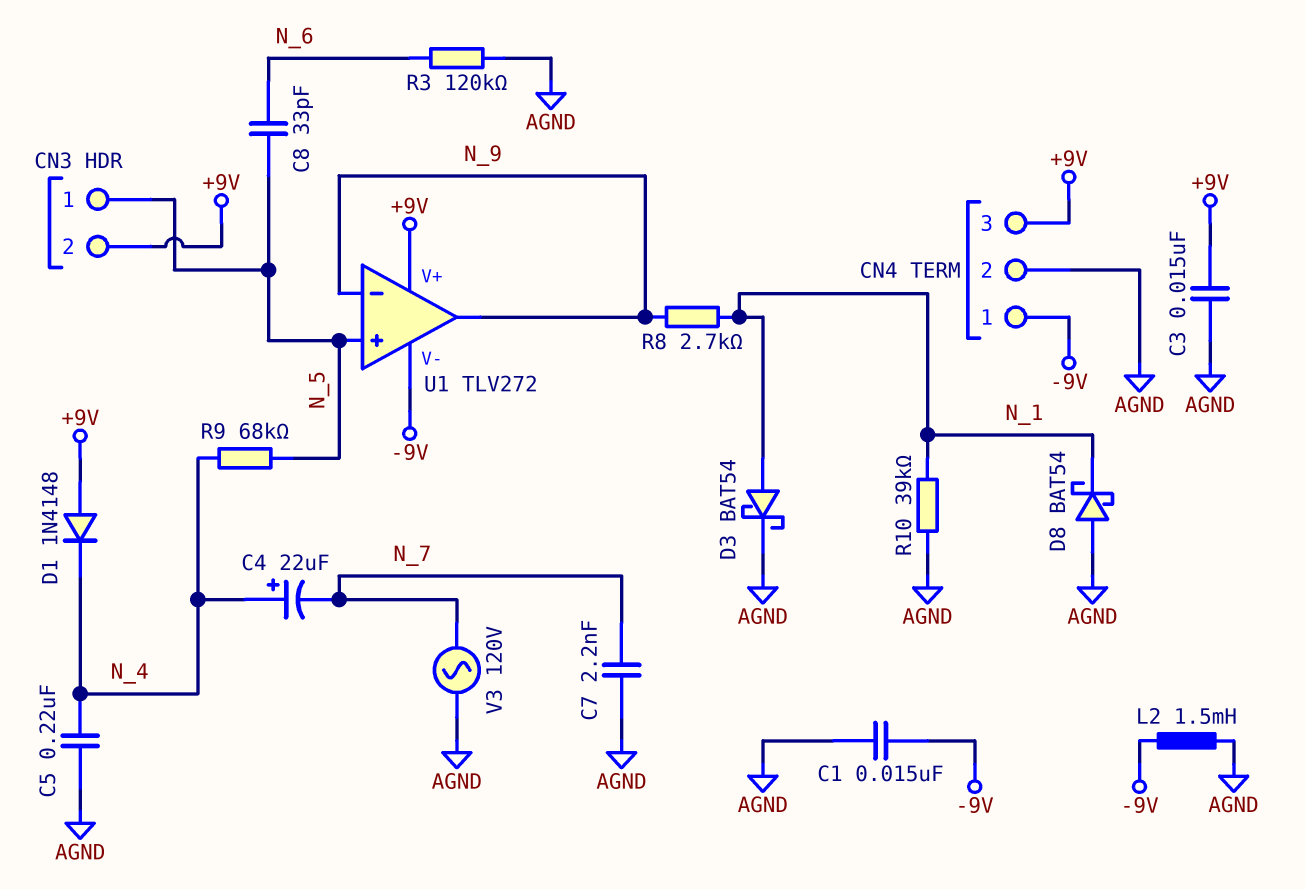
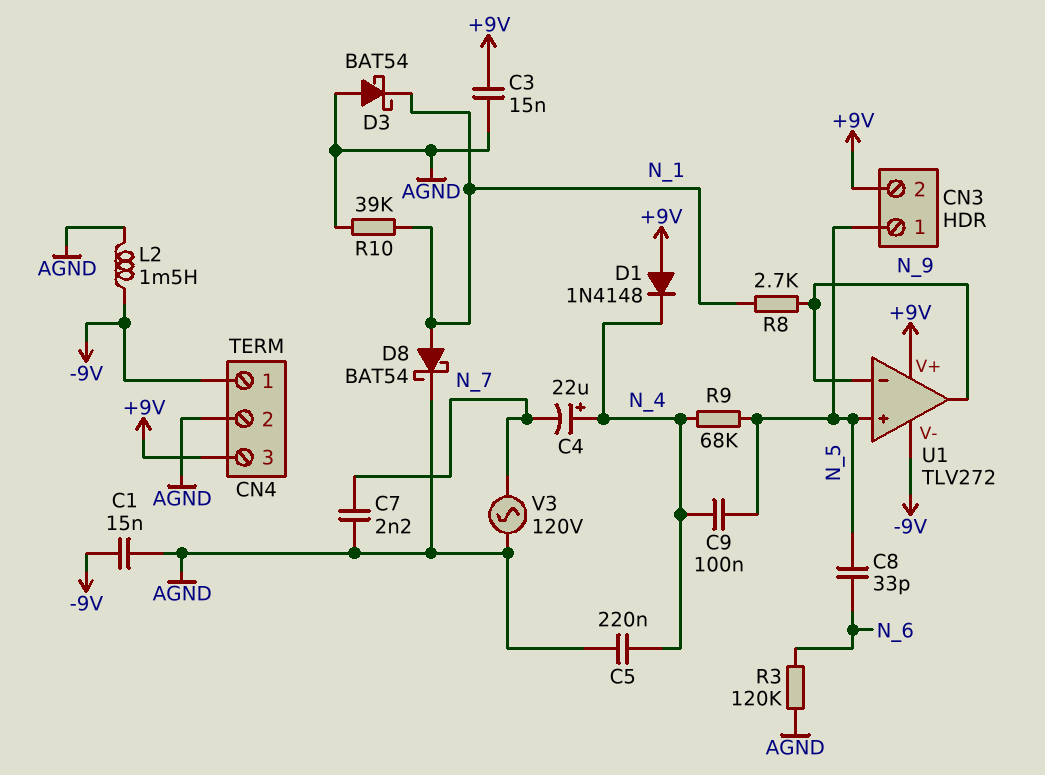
C9: none -> 100nF (N_4, N_5)
D3: schottky BAT54 (A N_1, K AGND) -> schottky BAT54 (A AGND, K N_1)
D8: schottky BAT54 (A AGND, K N_1) -> schottky BAT54 (A N_1, K AGND)

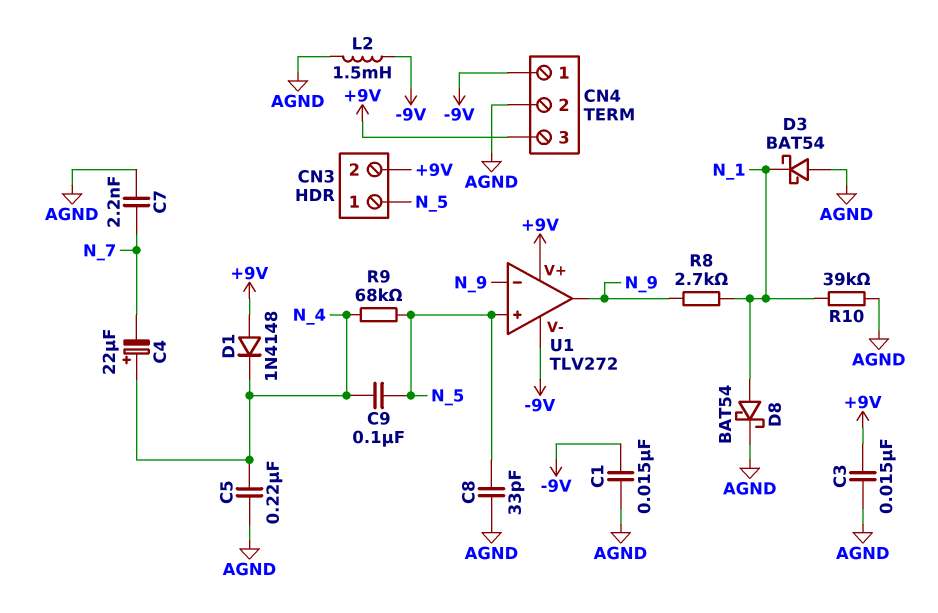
C8: 33pF (N_5, N_6) -> 33pF (AGND, N_5)
R3: 120k (AGND, N_6) -> none
V3: AC 120V (AGND, N_7) -> none

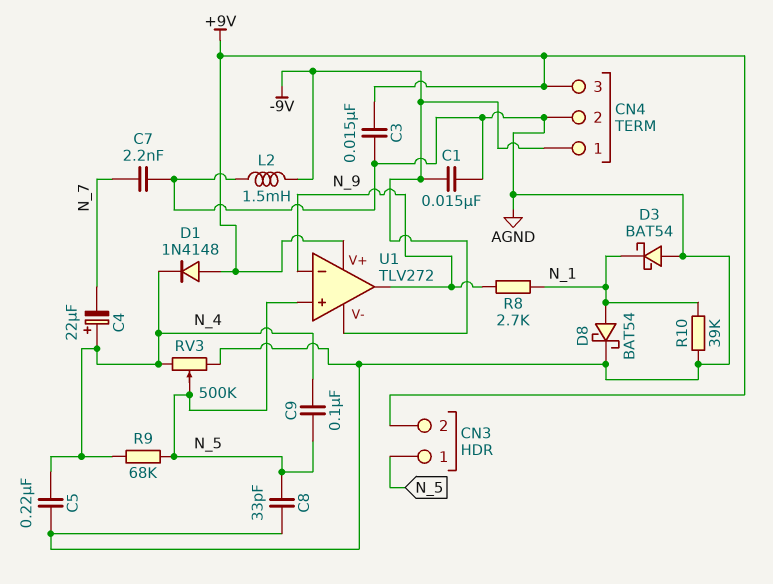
RV3: none -> 500k (AGND, N_4, wiper N_5)

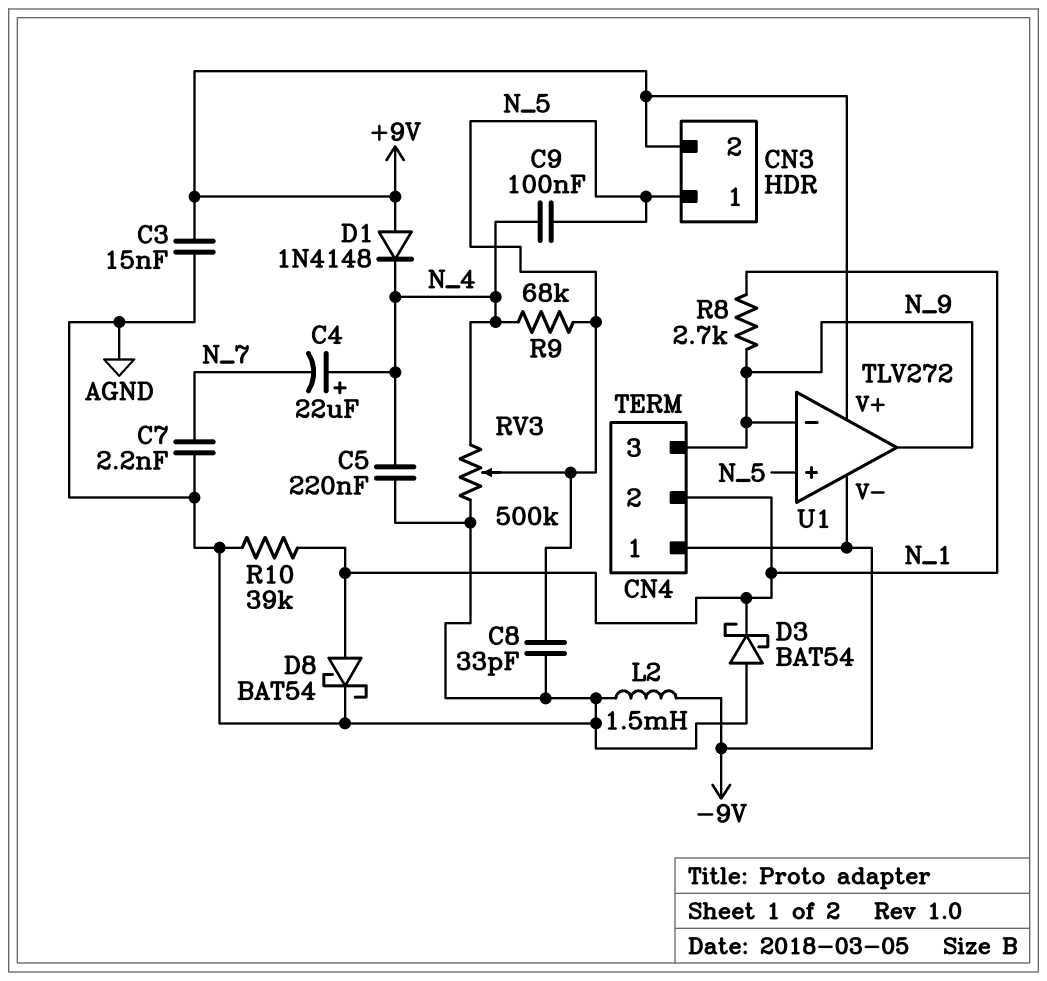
C1: 15nF (-9V, AGND) -> none
CN4 pin 2: AGND -> N_1
CN4 pin 3: +9V -> N_9

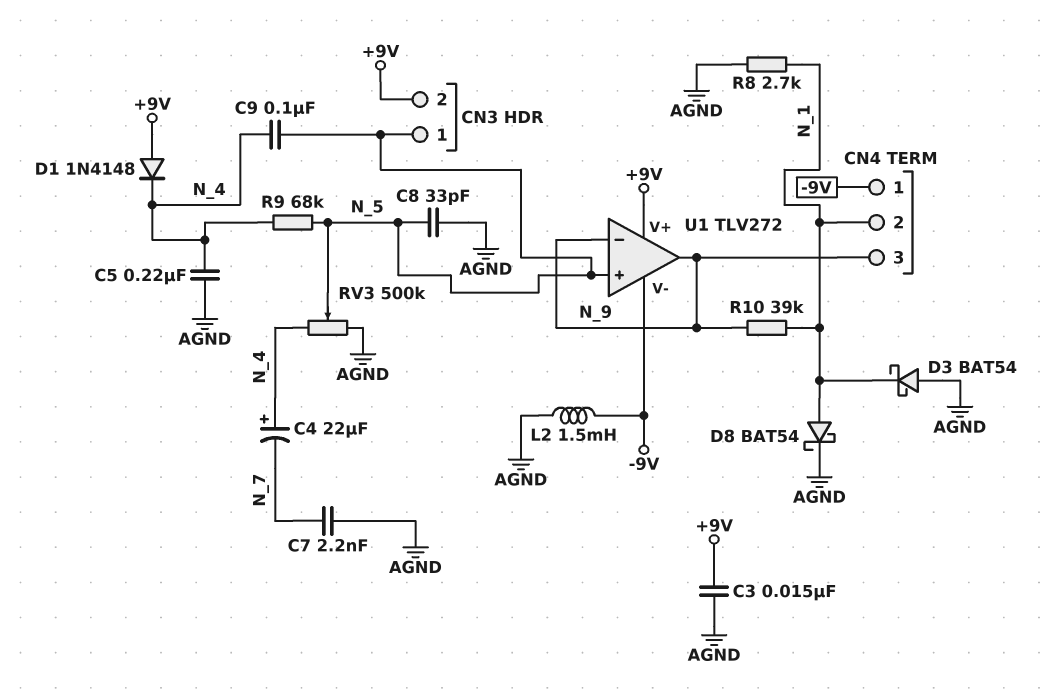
R8: 2.7k (N_1, N_9) -> 2.7k (AGND, N_1)
R10: 39k (AGND, N_1) -> 39k (N_1, N_9)

